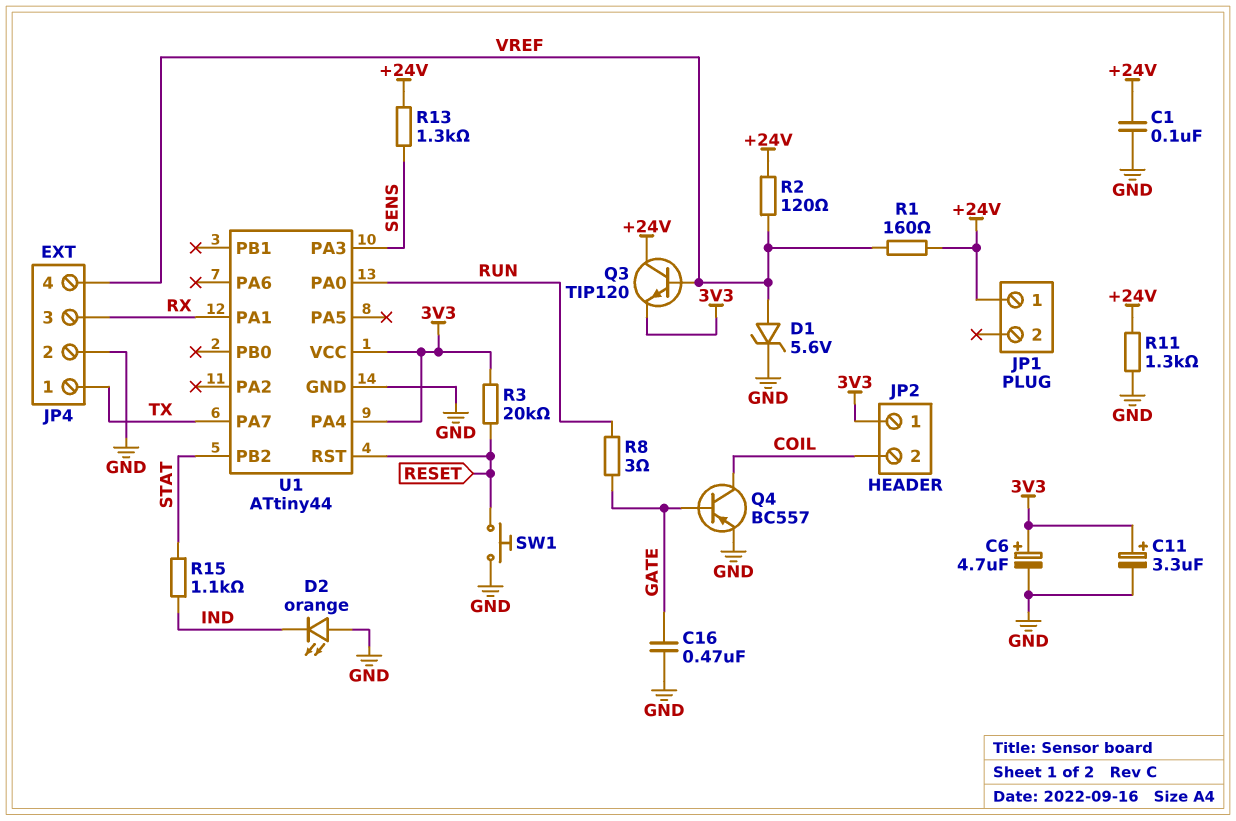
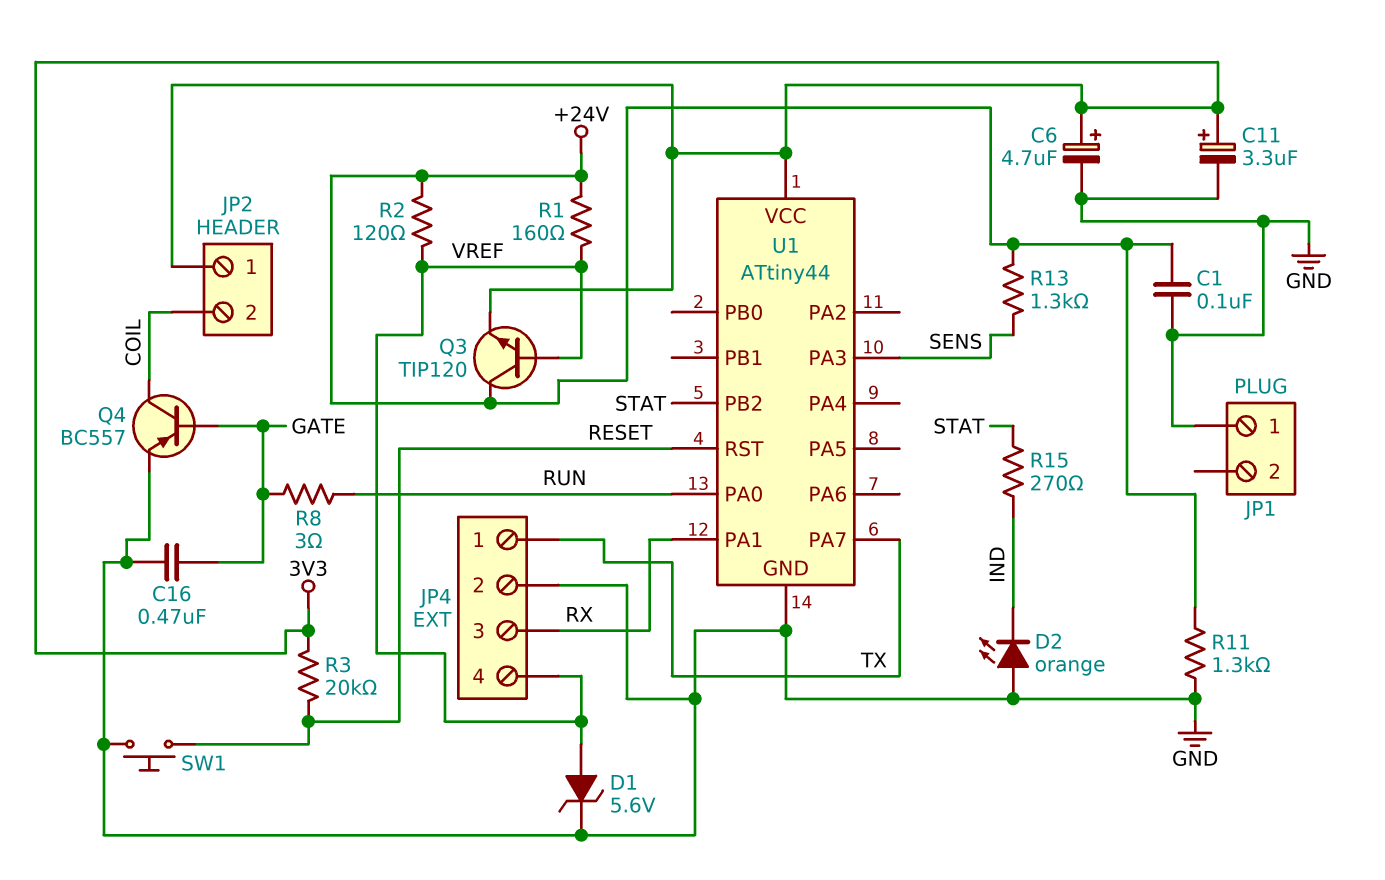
JP1 pin 1: +24V -> GND
R15: 1.1k (IND, STAT) -> 270 (IND, STAT)
U1 pin PA4: 3V3 -> none

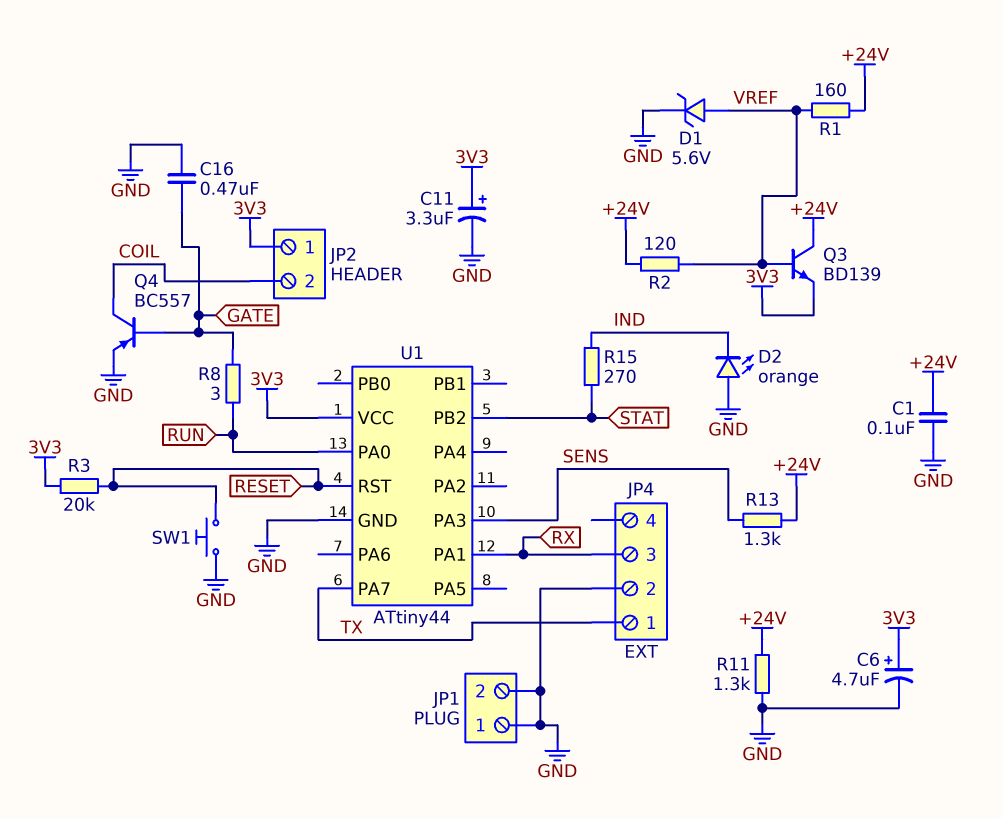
JP1 pin 2: none -> GND
JP4 pin 4: VREF -> none
Q3: NPN TIP120 (B VREF, C +24V, E 3V3) -> NPN BD139 (B VREF, C +24V, E 3V3)

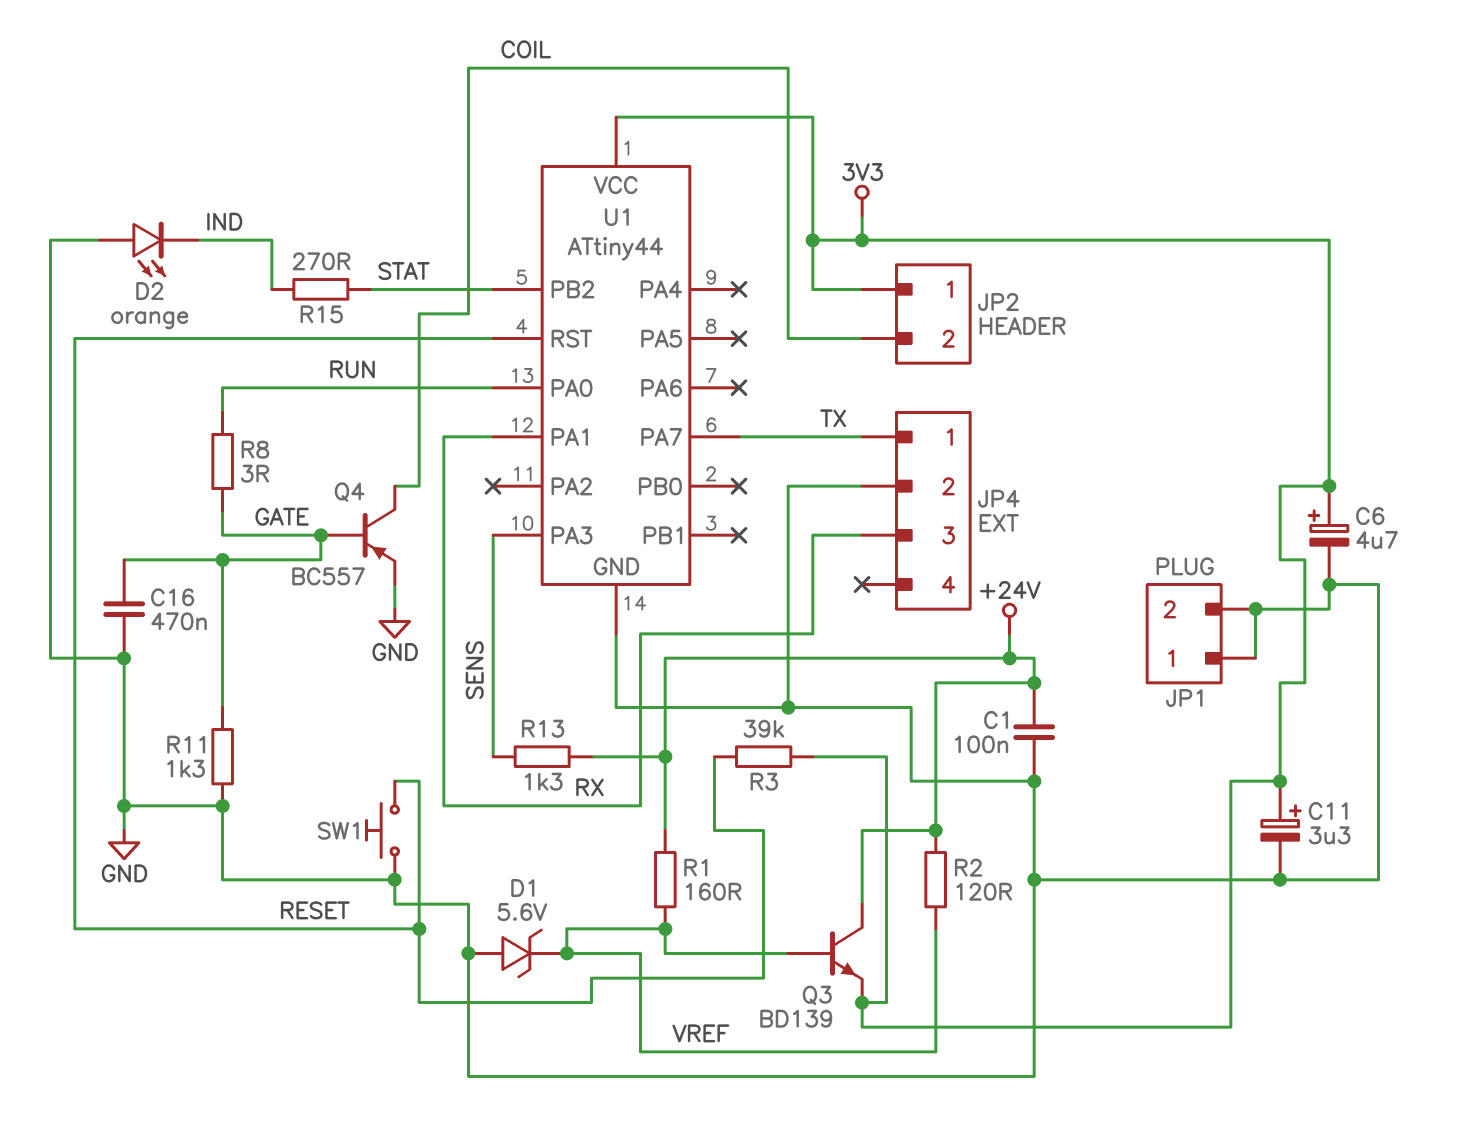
D1: zener 5.6V (A VREF, K GND) -> zener 5.6V (A GND, K VREF)
R3: 20k (3V3, RESET) -> 39k (3V3, RESET)
R11: 1.3k (+24V, GND) -> 1.3k (GATE, GND)

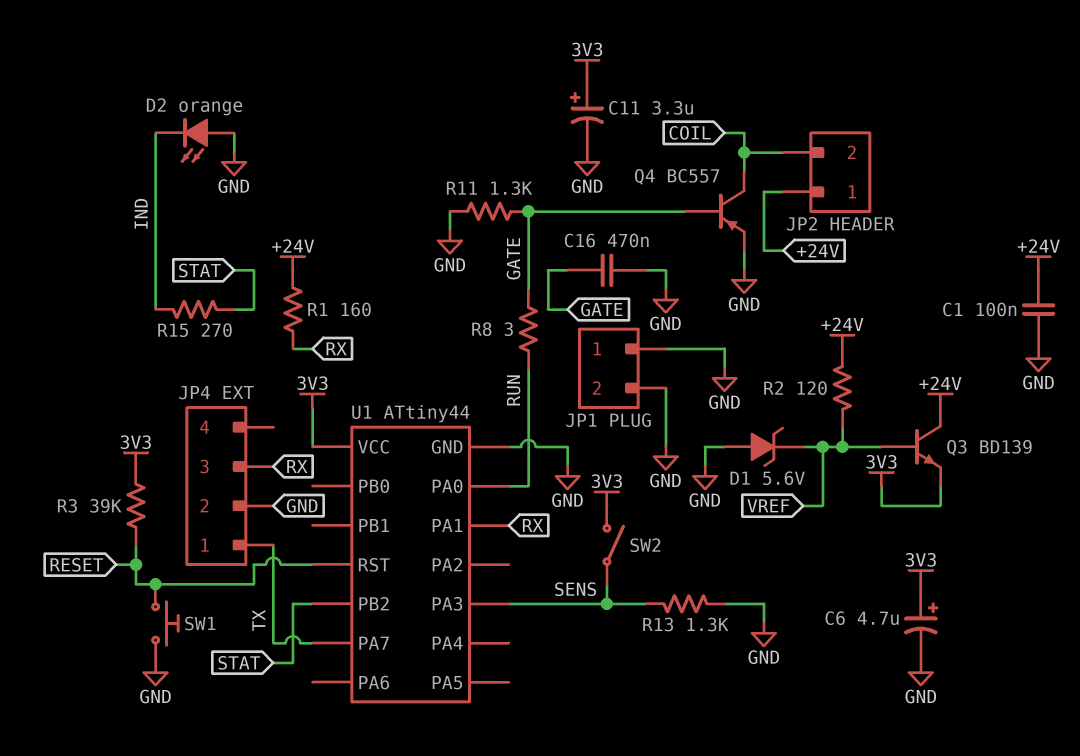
JP2 pin 1: 3V3 -> +24V
R1: 160 (+24V, VREF) -> 160 (+24V, RX)
R13: 1.3k (+24V, SENS) -> 1.3k (GND, SENS)
SW2: none -> switch (3V3, SENS)

